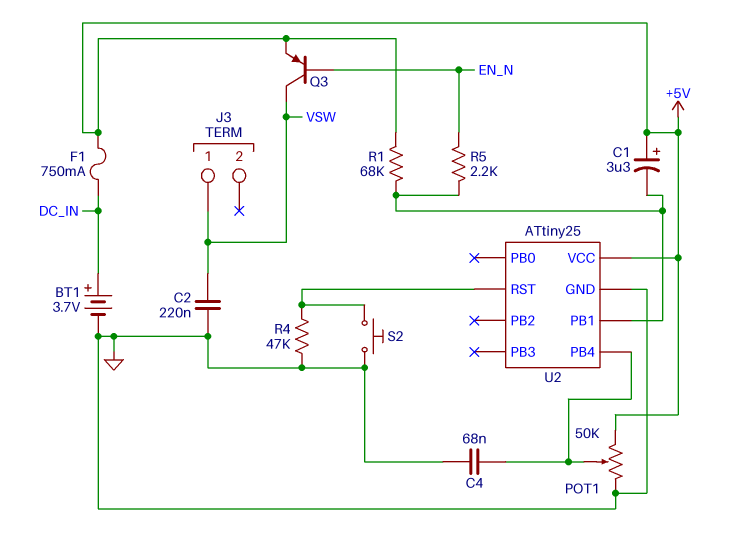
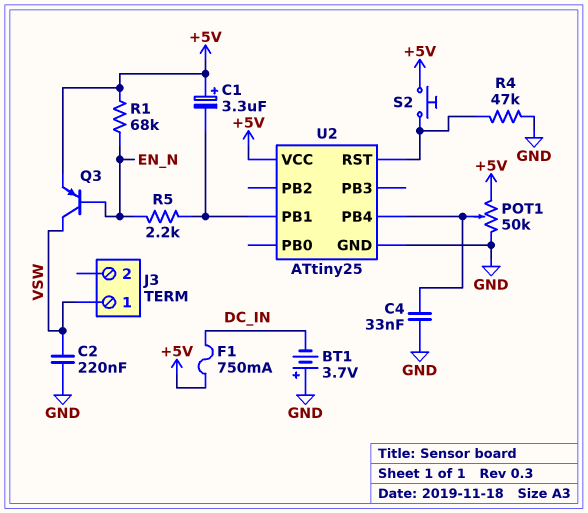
BT1: 3.7V (plus DC_IN, minus GND) -> 3.7V (plus GND, minus DC_IN)
C4: 68nF (GND, U2/PB4) -> 33nF (GND, U2/PB4)
R1: 68k (+5V, U2/PB1) -> 68k (+5V, EN_N)
S2: button (GND, U2/RST) -> button (+5V, U2/RST)

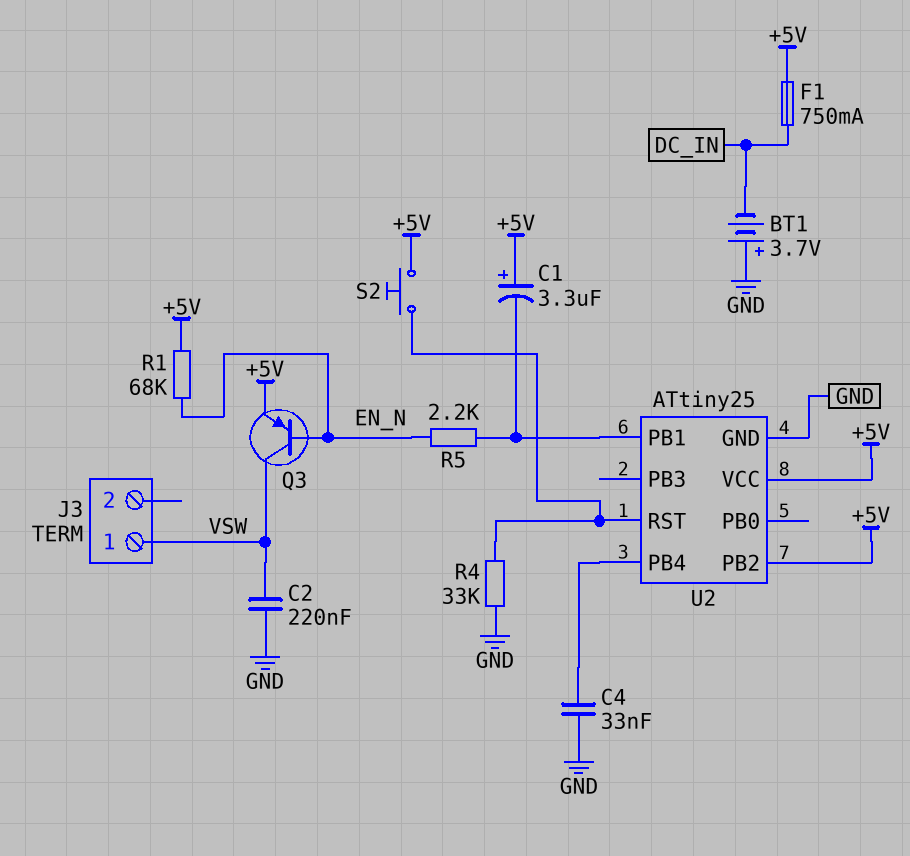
POT1: 50k (+5V, GND, wiper U2/PB4) -> none
R4: 47k (GND, U2/RST) -> 33k (GND, U2/RST)
U2 pin PB2: none -> +5V

